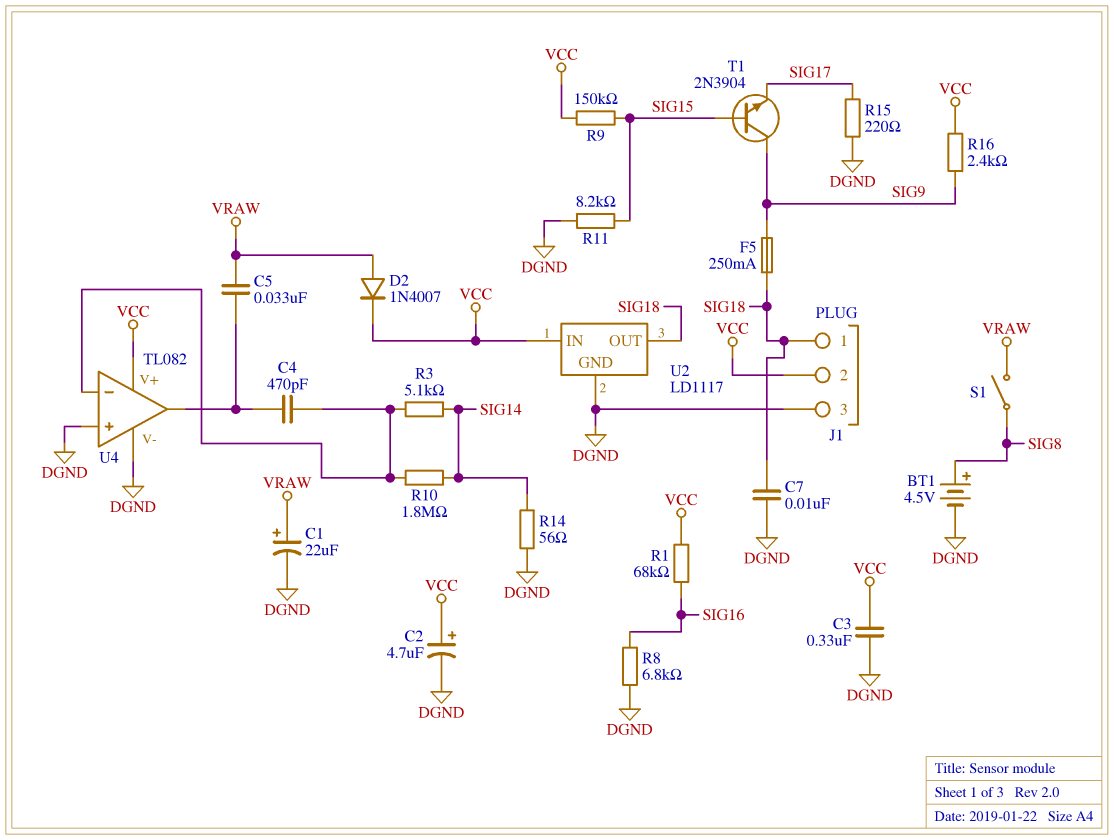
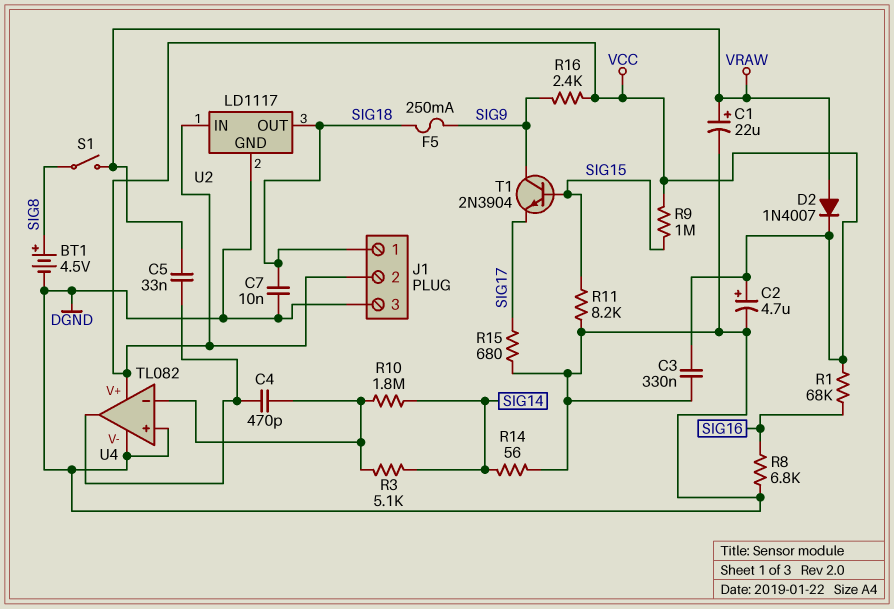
R9: 150k (SIG15, VCC) -> 1M (SIG15, VCC)
R15: 220 (DGND, SIG17) -> 680 (DGND, SIG17)

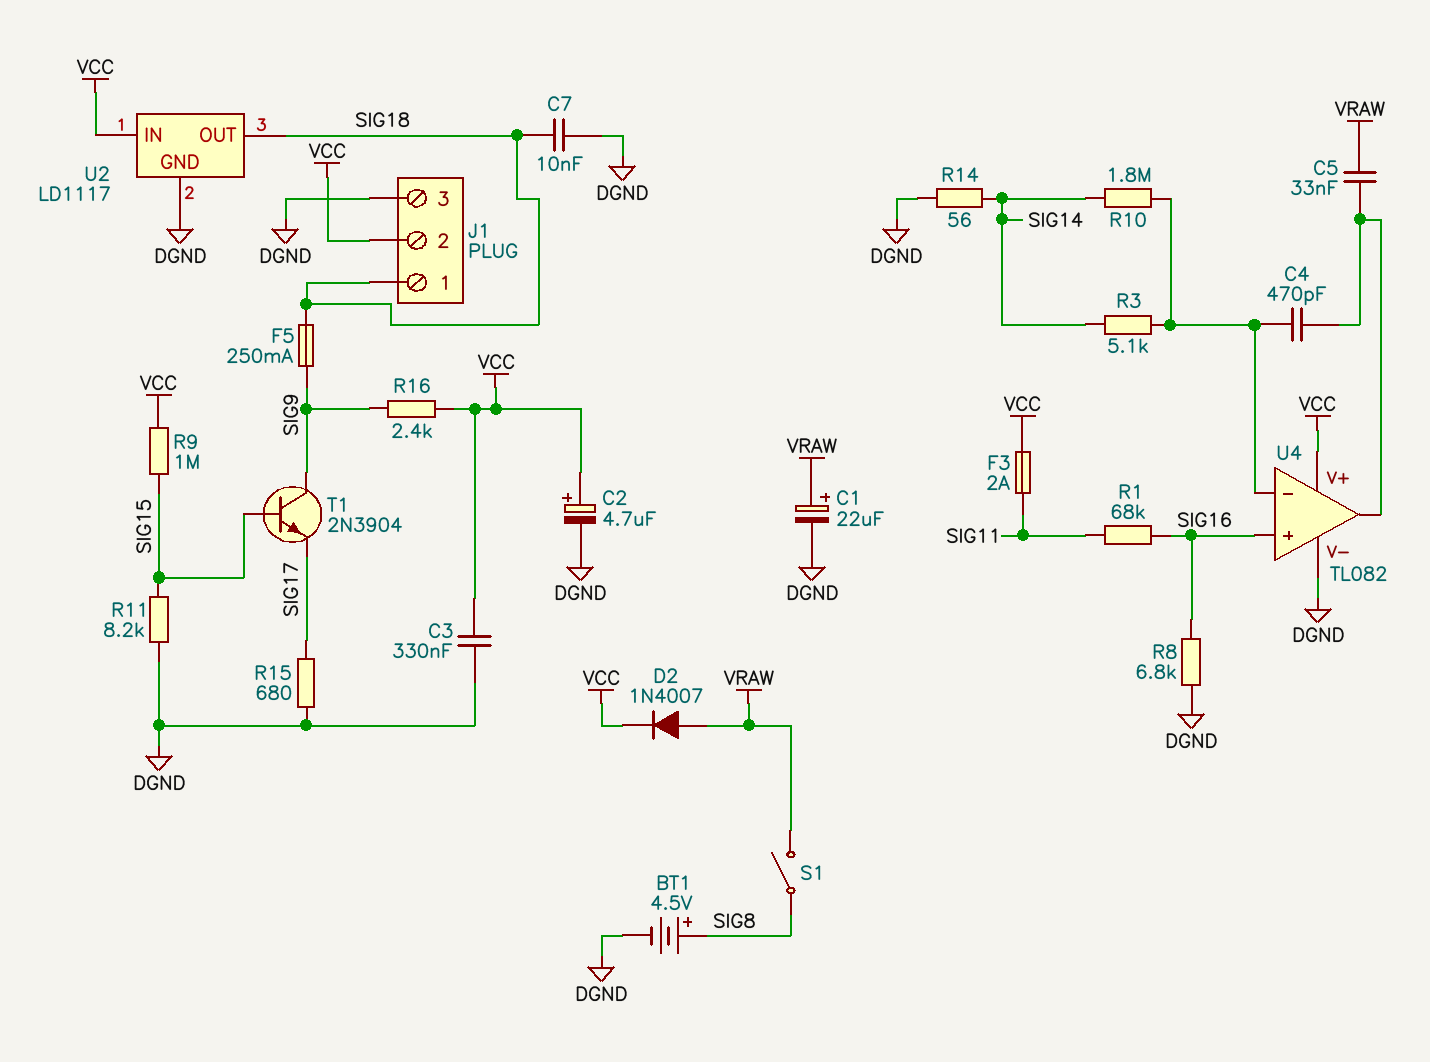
F3: none -> 2A (SIG11, VCC)
R1: 68k (SIG16, VCC) -> 68k (SIG11, SIG16)
U4 pin in+: DGND -> SIG16

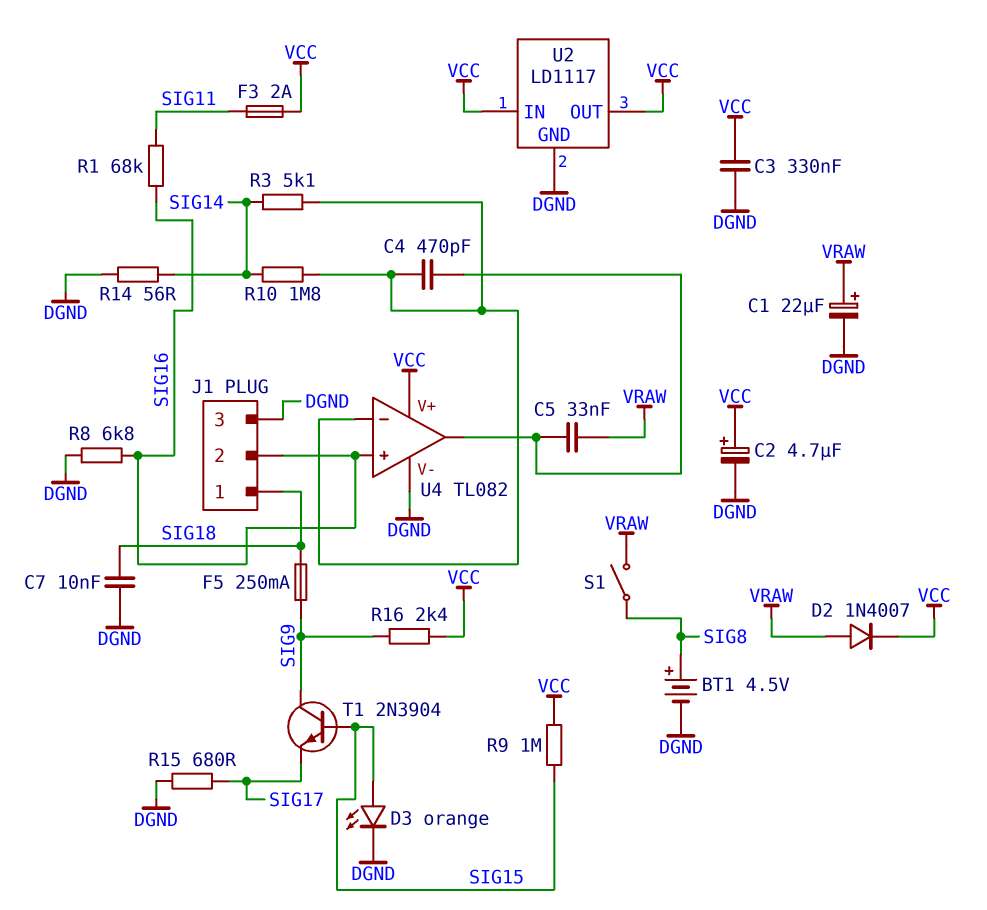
D3: none -> LED orange (A SIG15, K DGND)
J1 pin 2: VCC -> SIG16
R11: 8.2k (DGND, SIG15) -> none
U2 pin OUT: SIG18 -> VCC

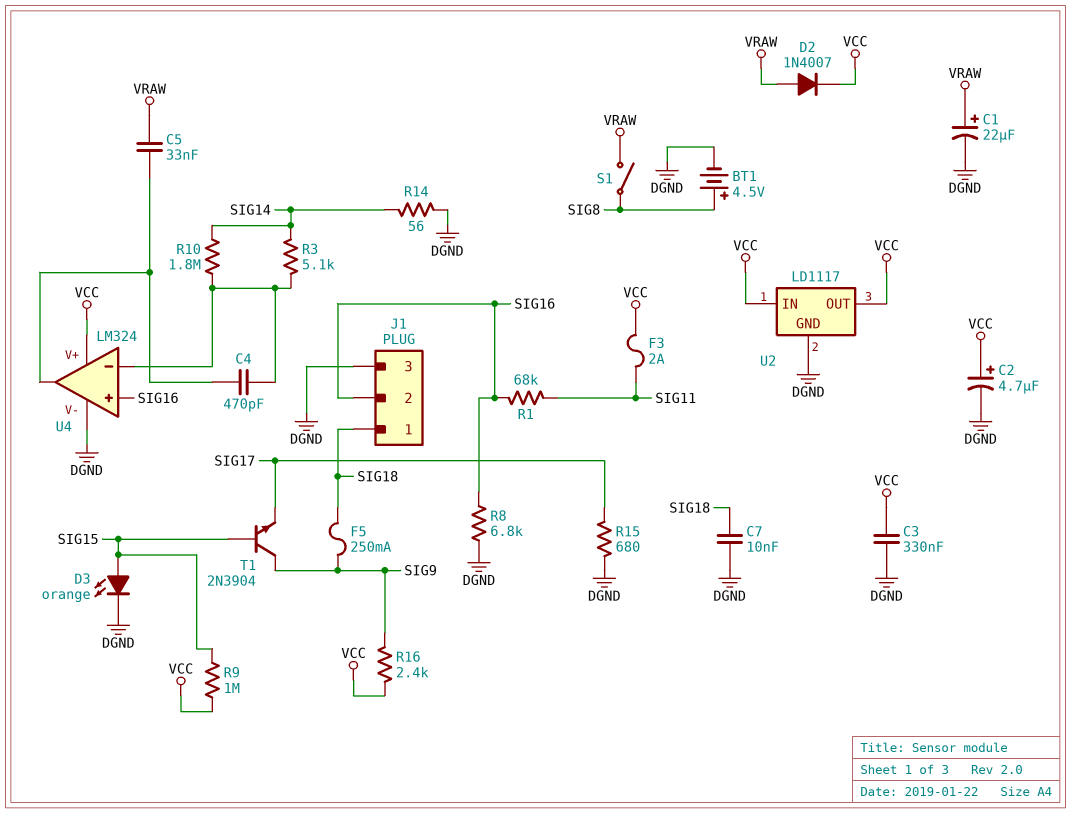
U4: TL082 -> LM324

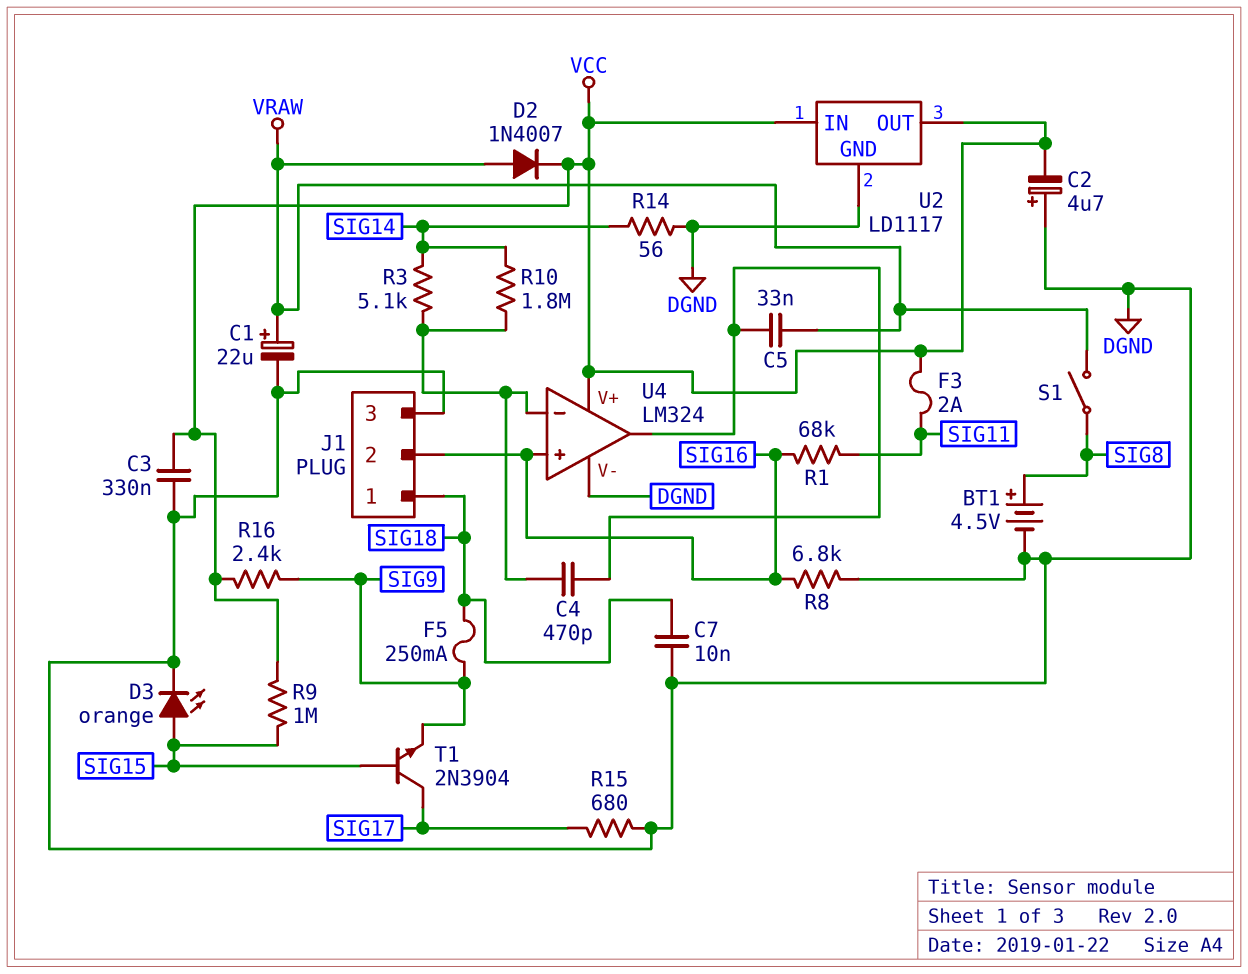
C2: 4.7uF (plus VCC, minus DGND) -> 4.7uF (plus DGND, minus VCC)
T1: NPN 2N3904 (B SIG15, C SIG9, E SIG17) -> NPN 2N3904 (B SIG15, C SIG17, E SIG9)

